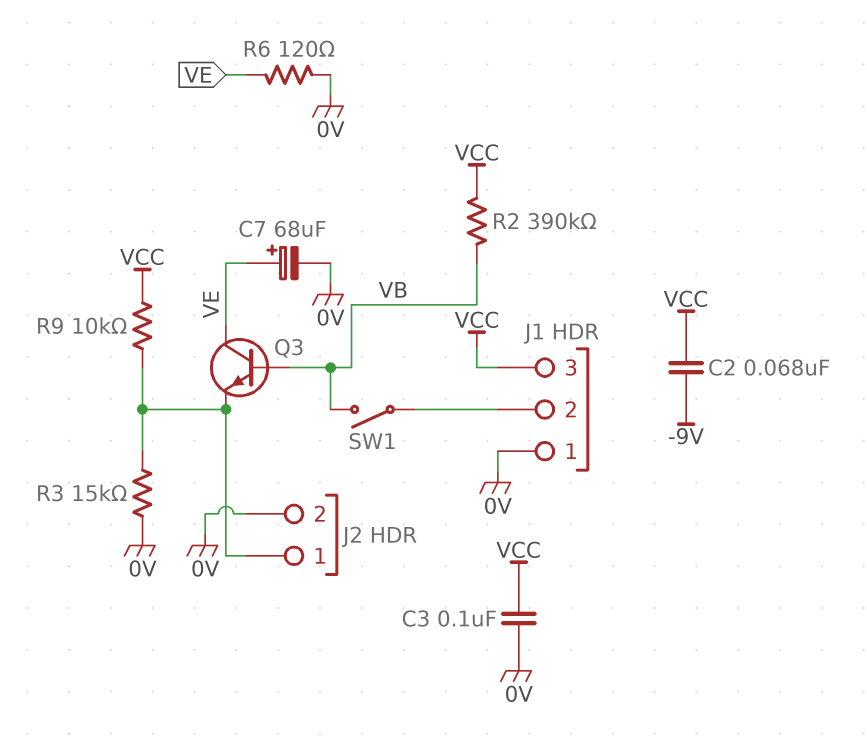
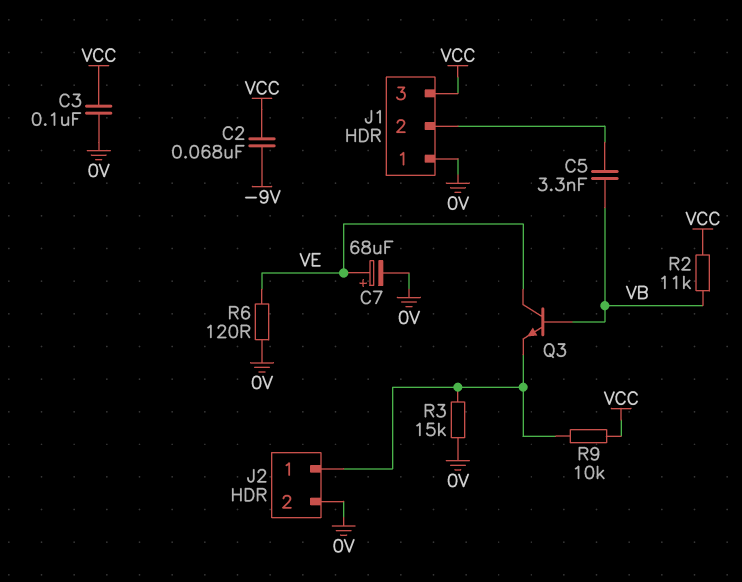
C5: none -> 3.3nF (J1/2, VB)
R2: 390k (VB, VCC) -> 11k (VB, VCC)
SW1: switch (J1/2, VB) -> none

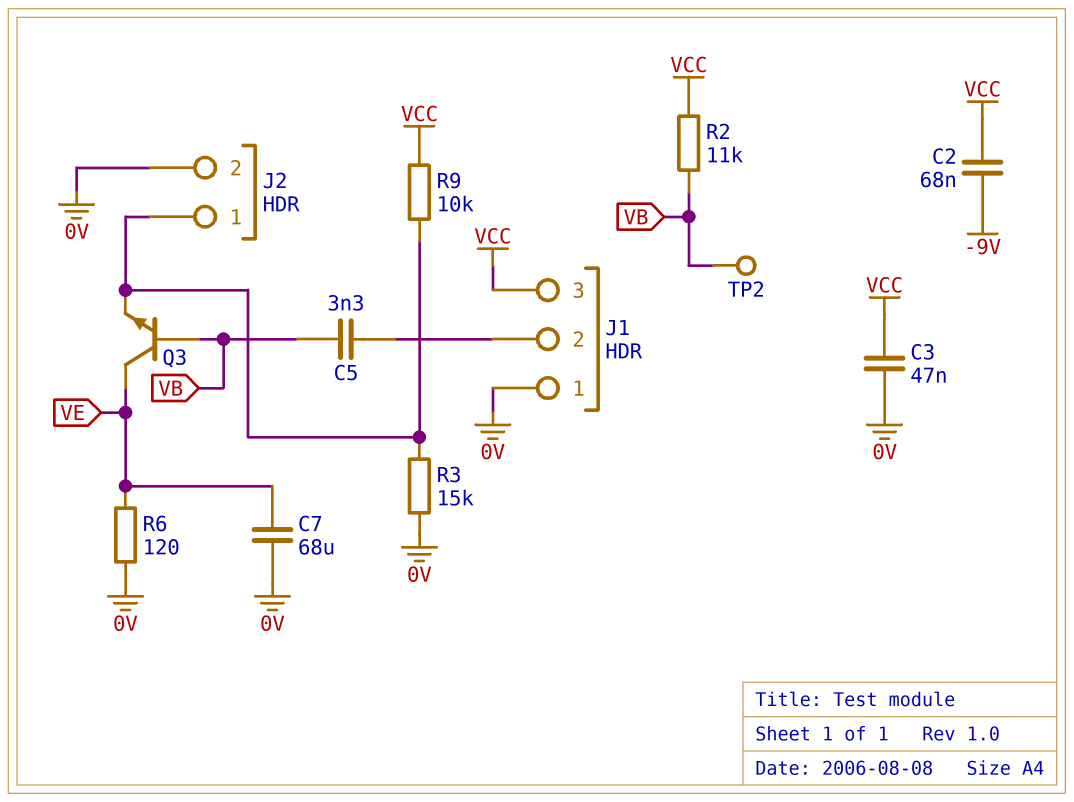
C3: 100nF (0V, VCC) -> 47nF (0V, VCC)
C7: 68uF (plus VE, minus 0V) -> 68uF (0V, VE)
TP2: none -> test point (VB)

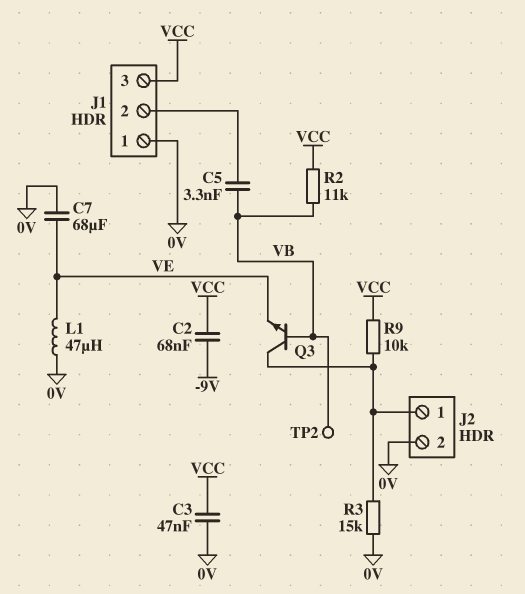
L1: none -> 47uH (0V, VE)
Q3: NPN (B VB, C VE, E J2/1) -> NPN (B VB, C J2/1, E VE)
R6: 120 (0V, VE) -> none

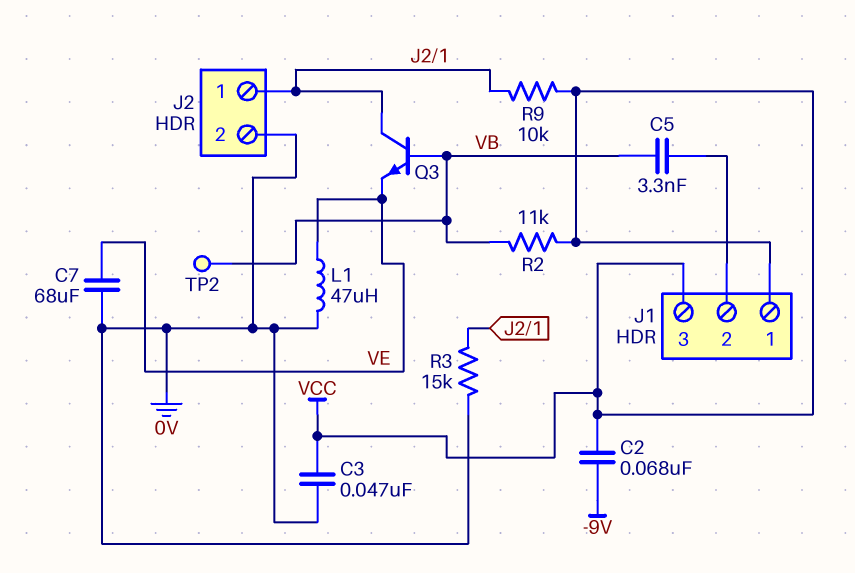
J1 pin 1: 0V -> VCC

